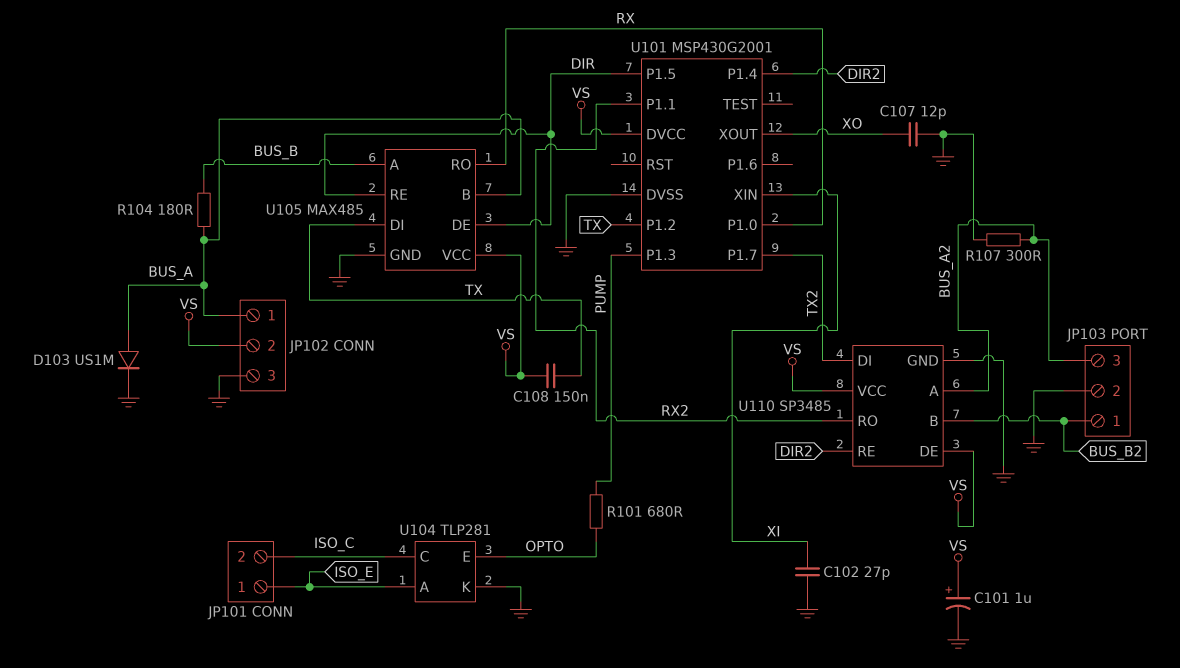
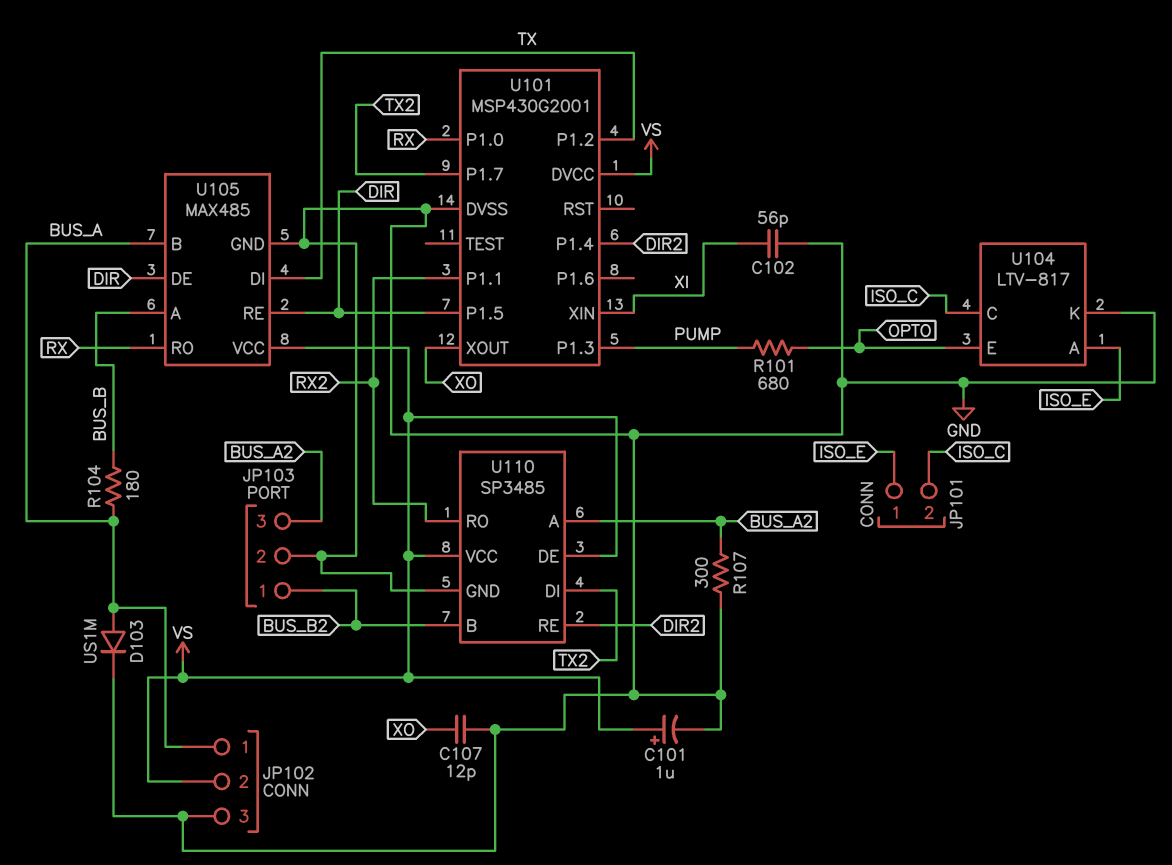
C102: 27pF (GND, XI) -> 56pF (GND, XI)
C108: 150nF (TX, VS) -> none
U104: TLP281 -> LTV-817

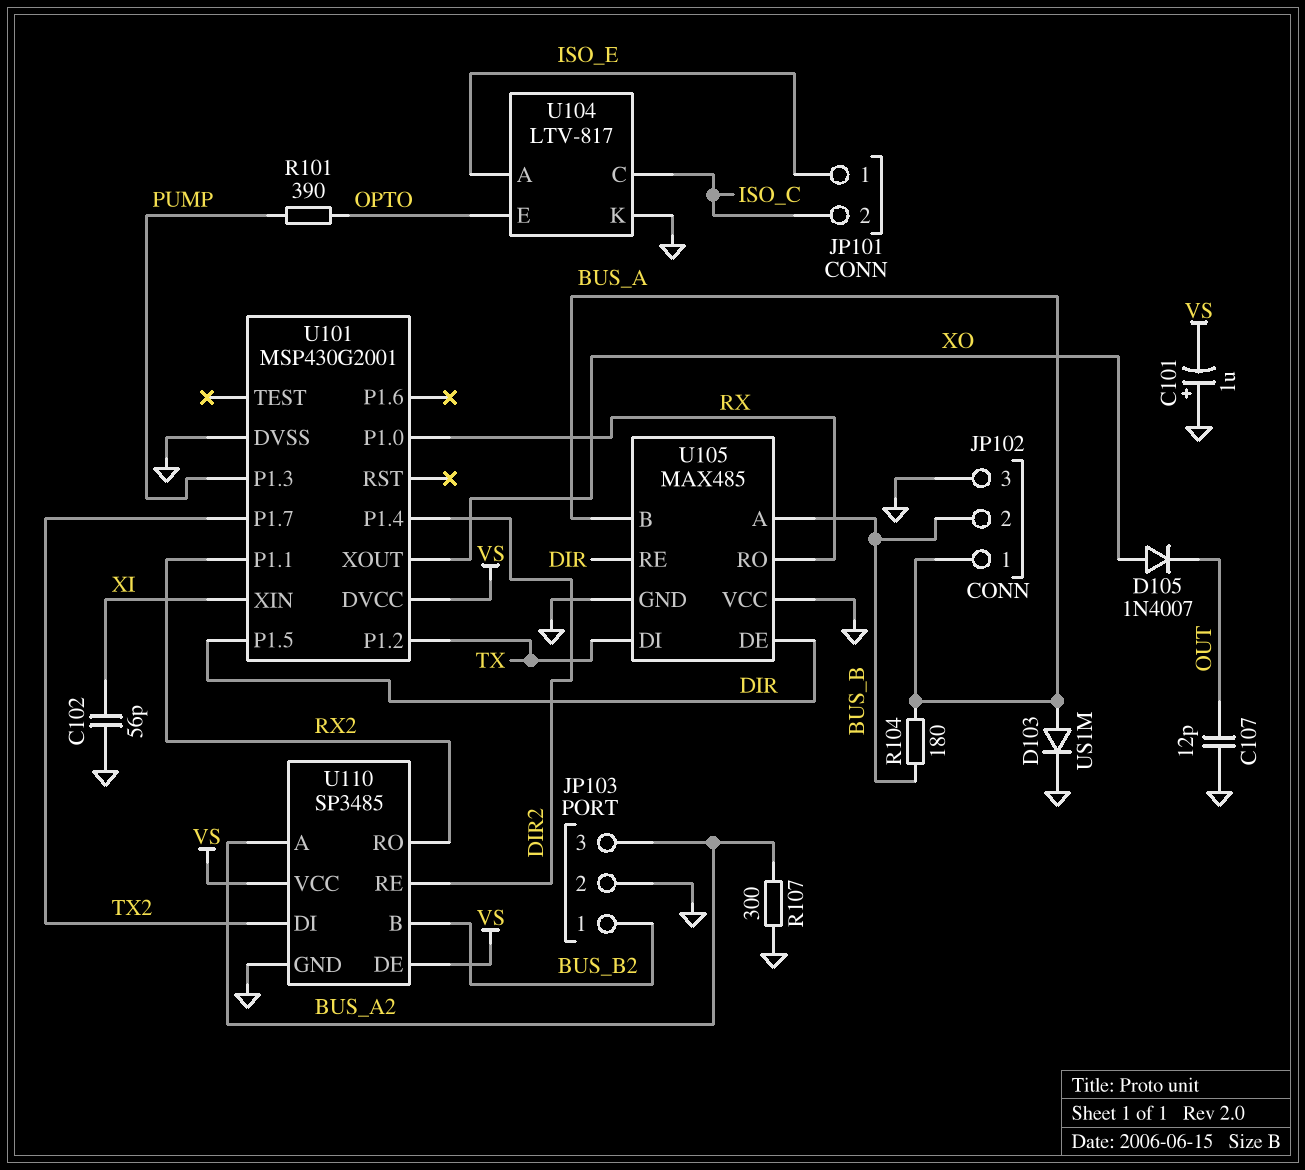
C101: 1uF (plus VS, minus GND) -> 1uF (plus GND, minus VS)
C107: 12pF (GND, XO) -> 12pF (GND, OUT)
D105: none -> diode 1N4007 (A XO, K OUT)
JP102 pin 2: VS -> BUS_B
R101: 680 (OPTO, PUMP) -> 390 (OPTO, PUMP)
U105 pin VCC: VS -> GND

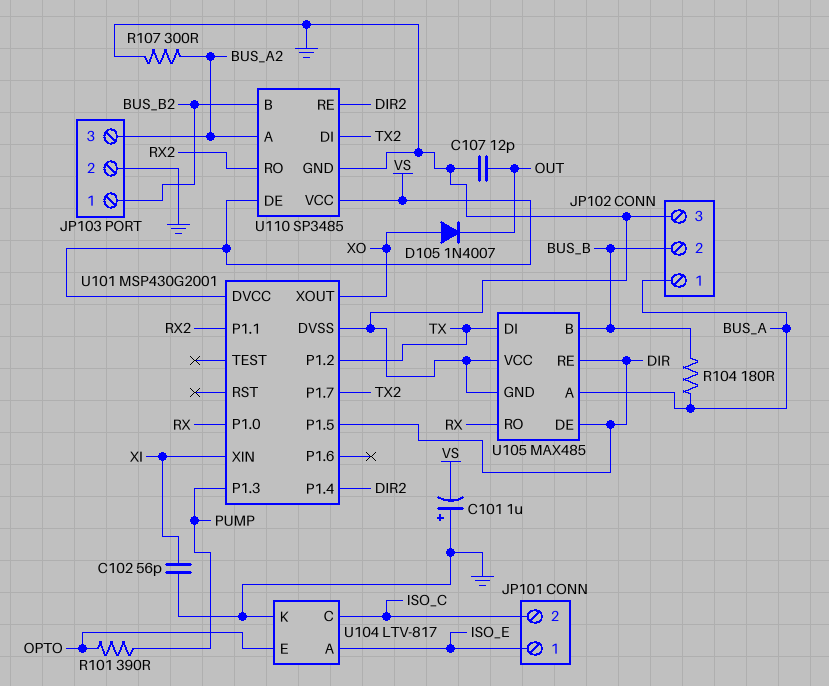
D103: diode US1M (A BUS_A, K GND) -> none
U105 pin A: BUS_B -> BUS_A
U105 pin B: BUS_A -> BUS_B

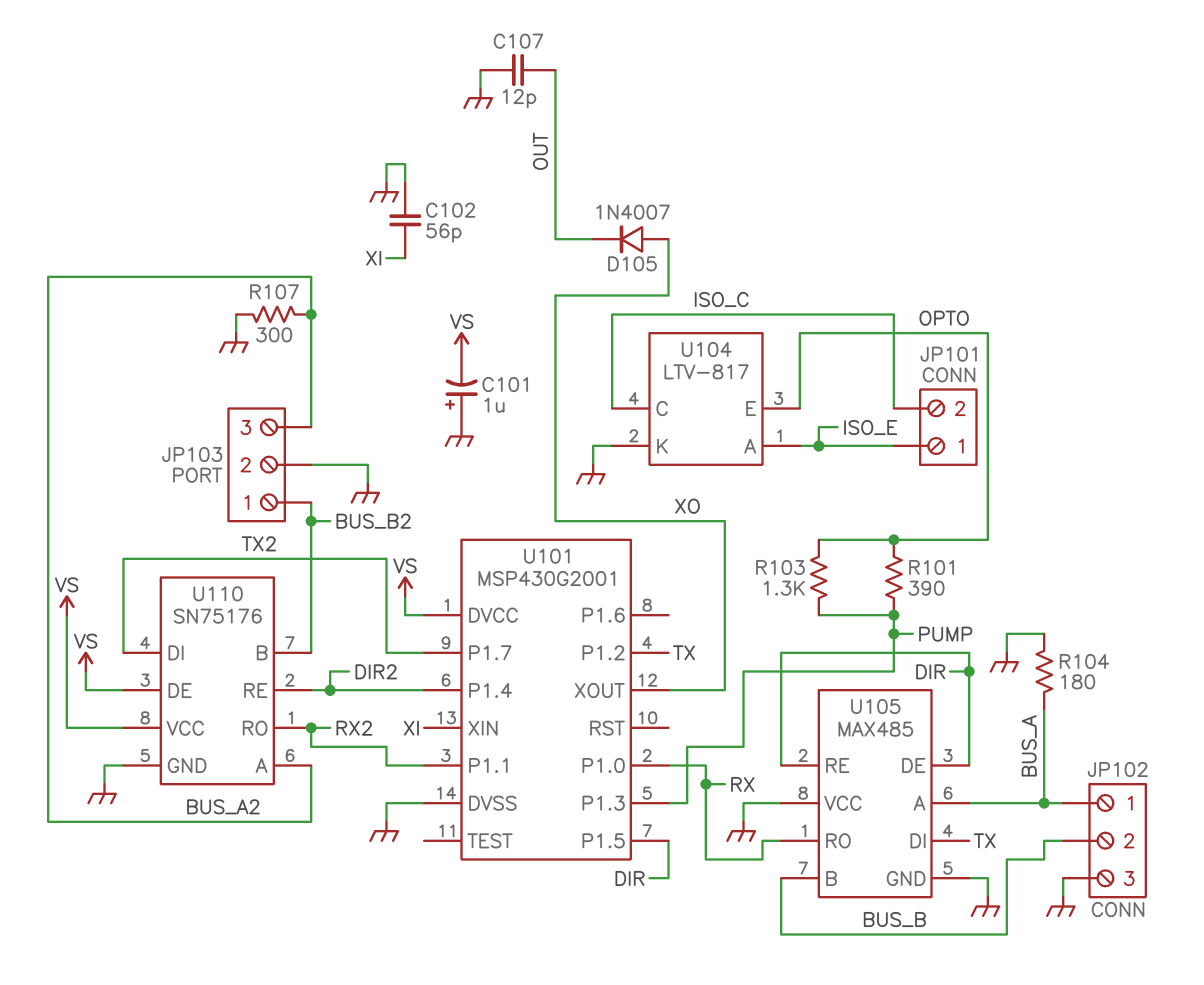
R103: none -> 1.3k (OPTO, PUMP)
R104: 180 (BUS_A, BUS_B) -> 180 (BUS_A, GND)
U110: SP3485 -> SN75176

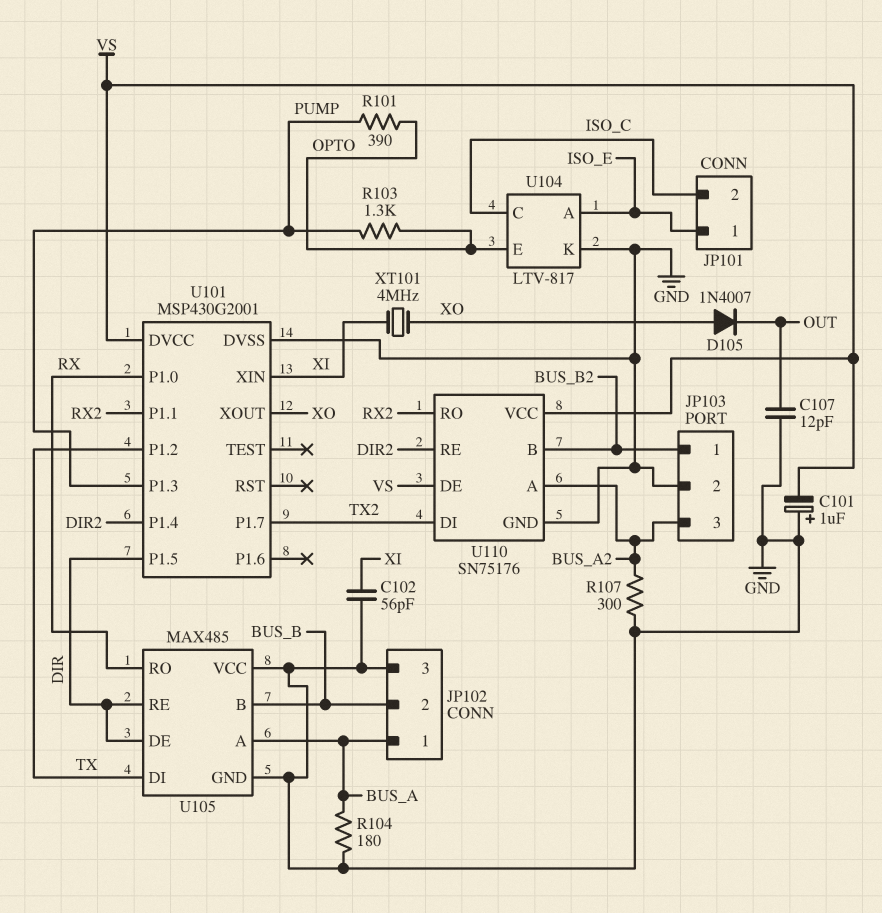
XT101: none -> 4MHz (XI, XO)

